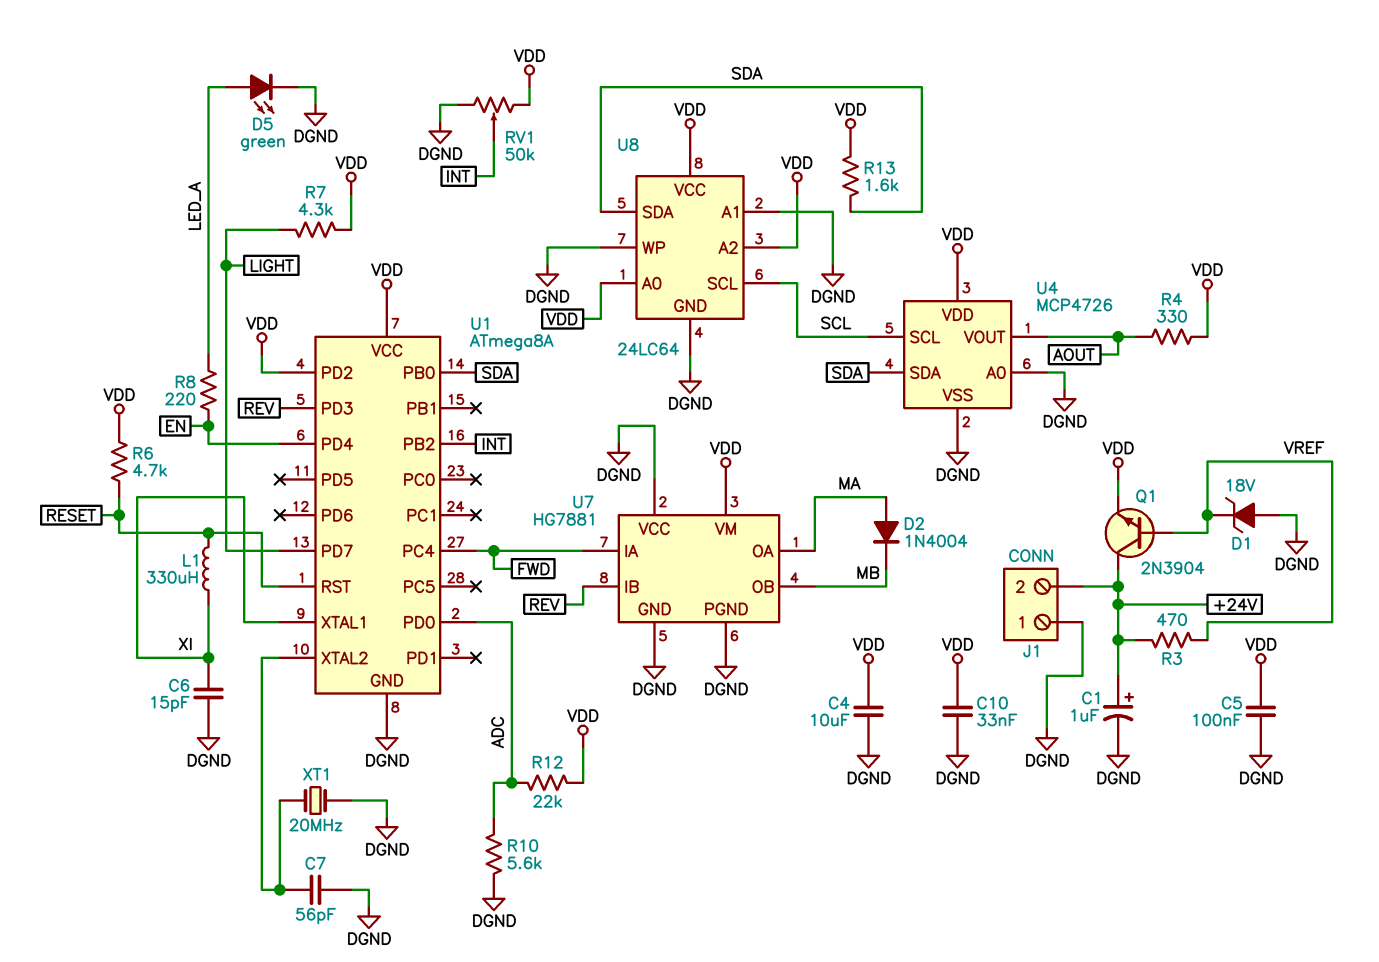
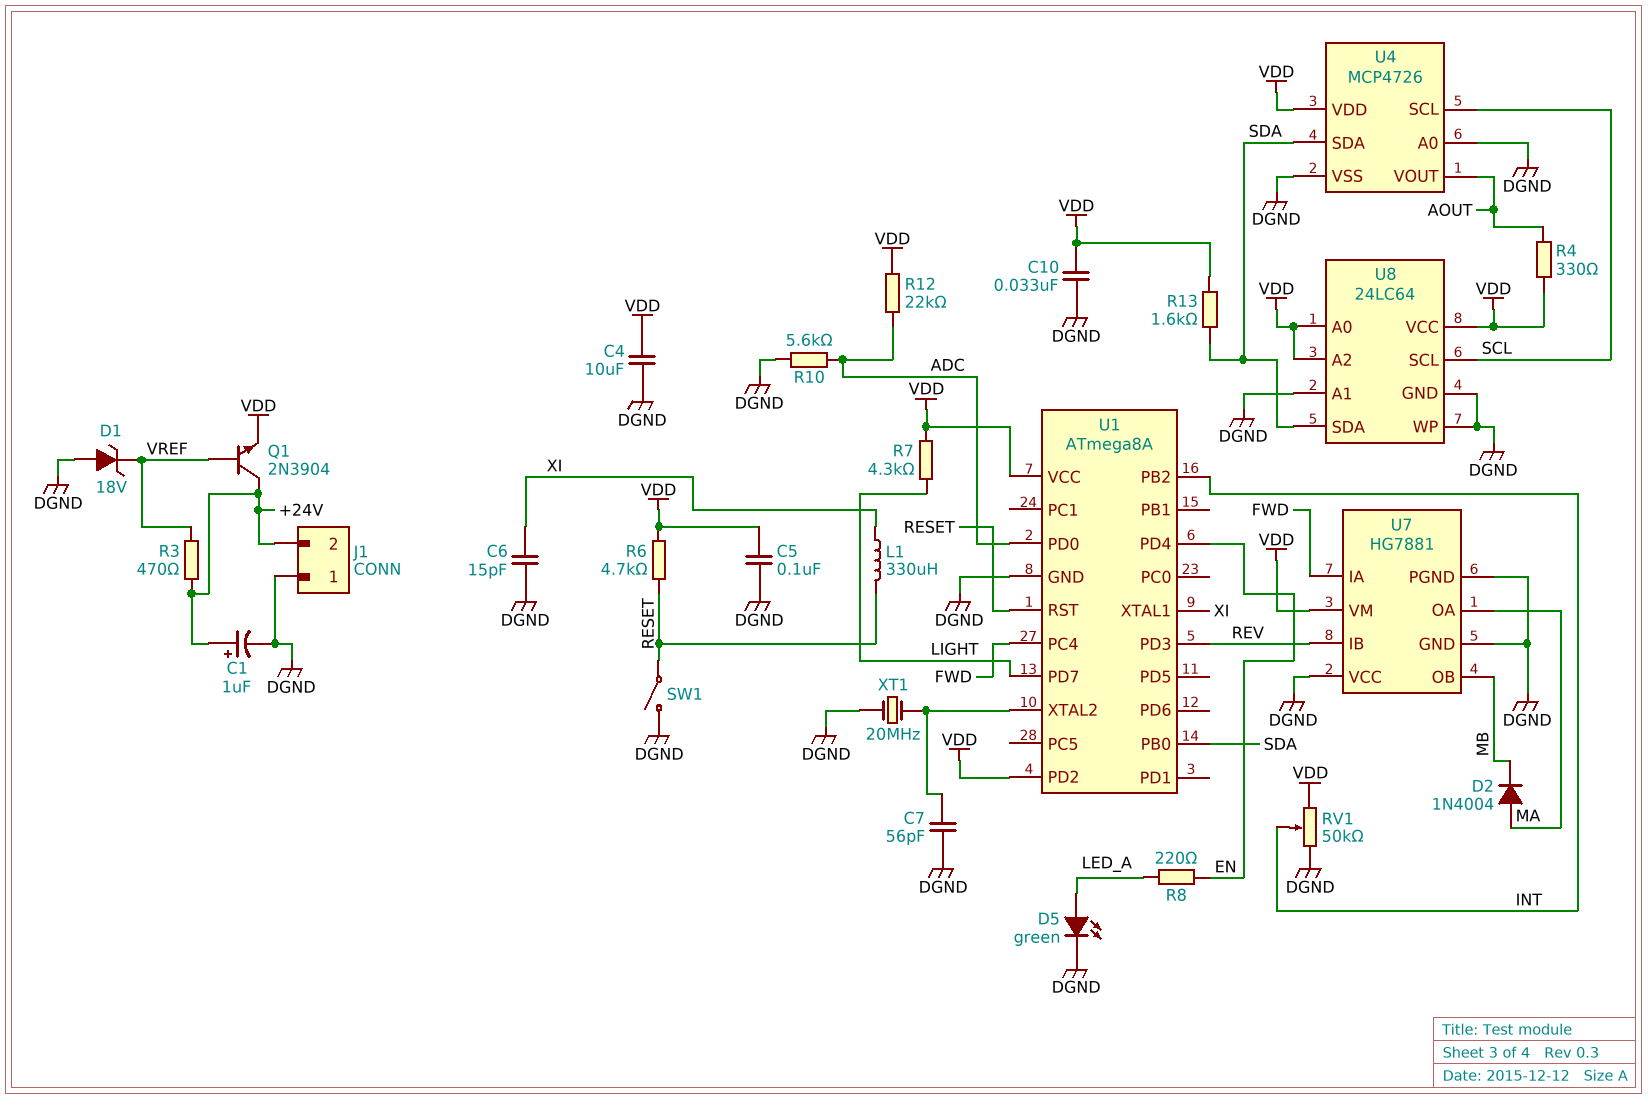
SW1: none -> switch (DGND, RESET)

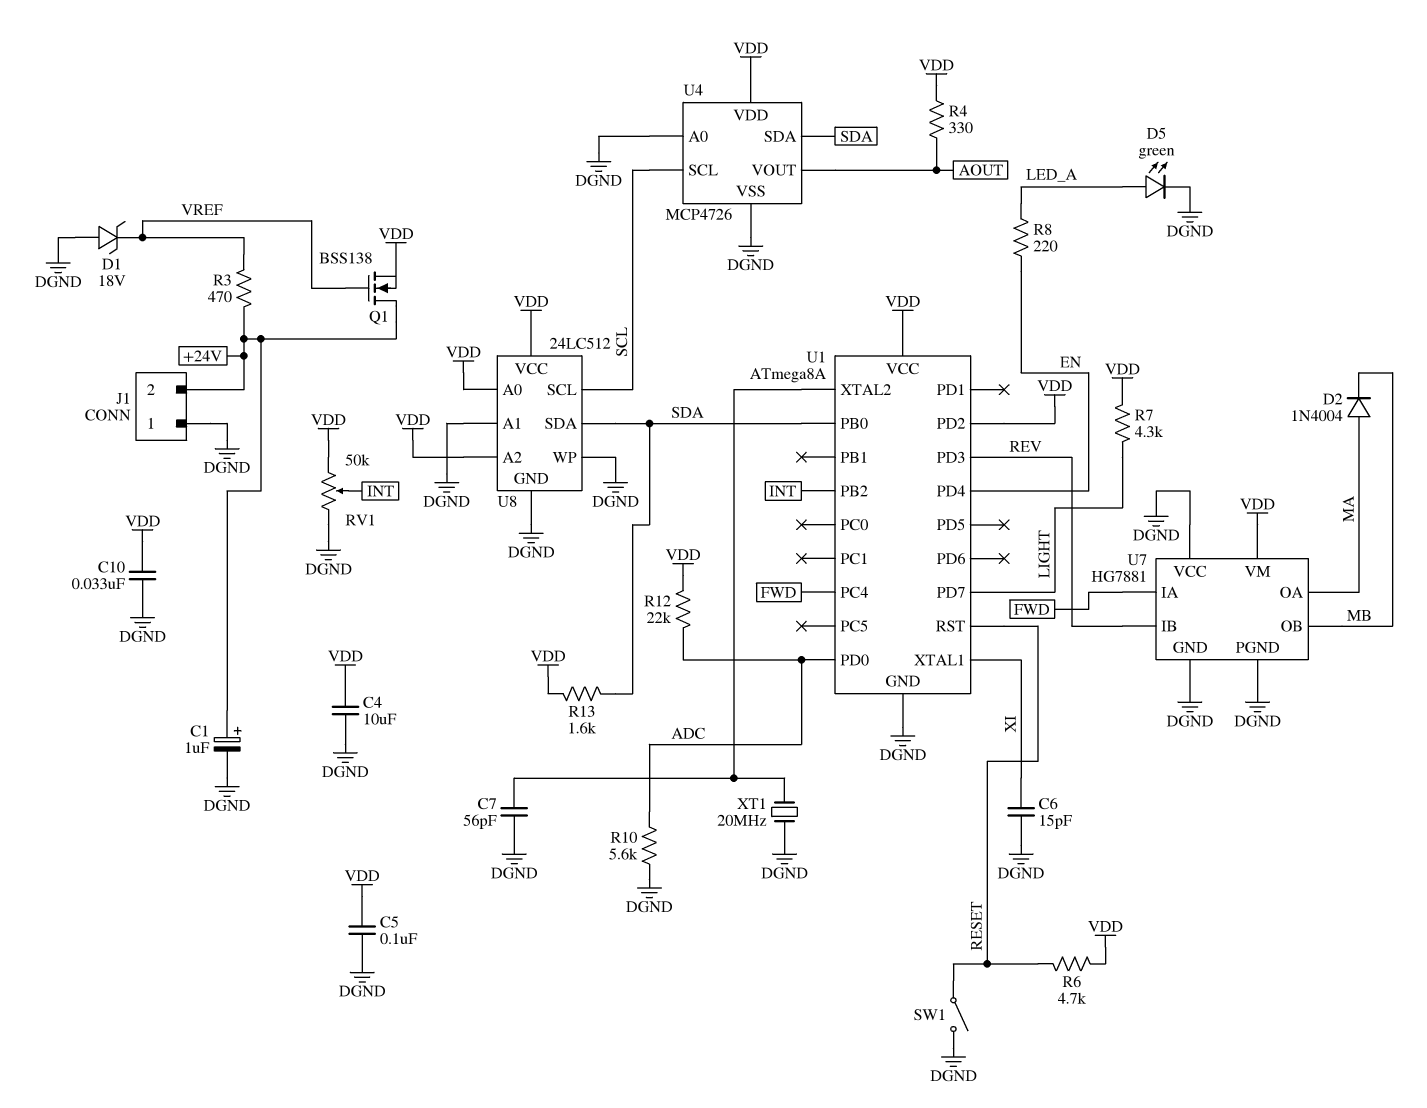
L1: 330uH (RESET, XI) -> none
Q1: NPN 2N3904 (B VREF, C +24V, E VDD) -> NMOS BSS138 (G VREF, D +24V, S VDD)
U8: 24LC64 -> 24LC512

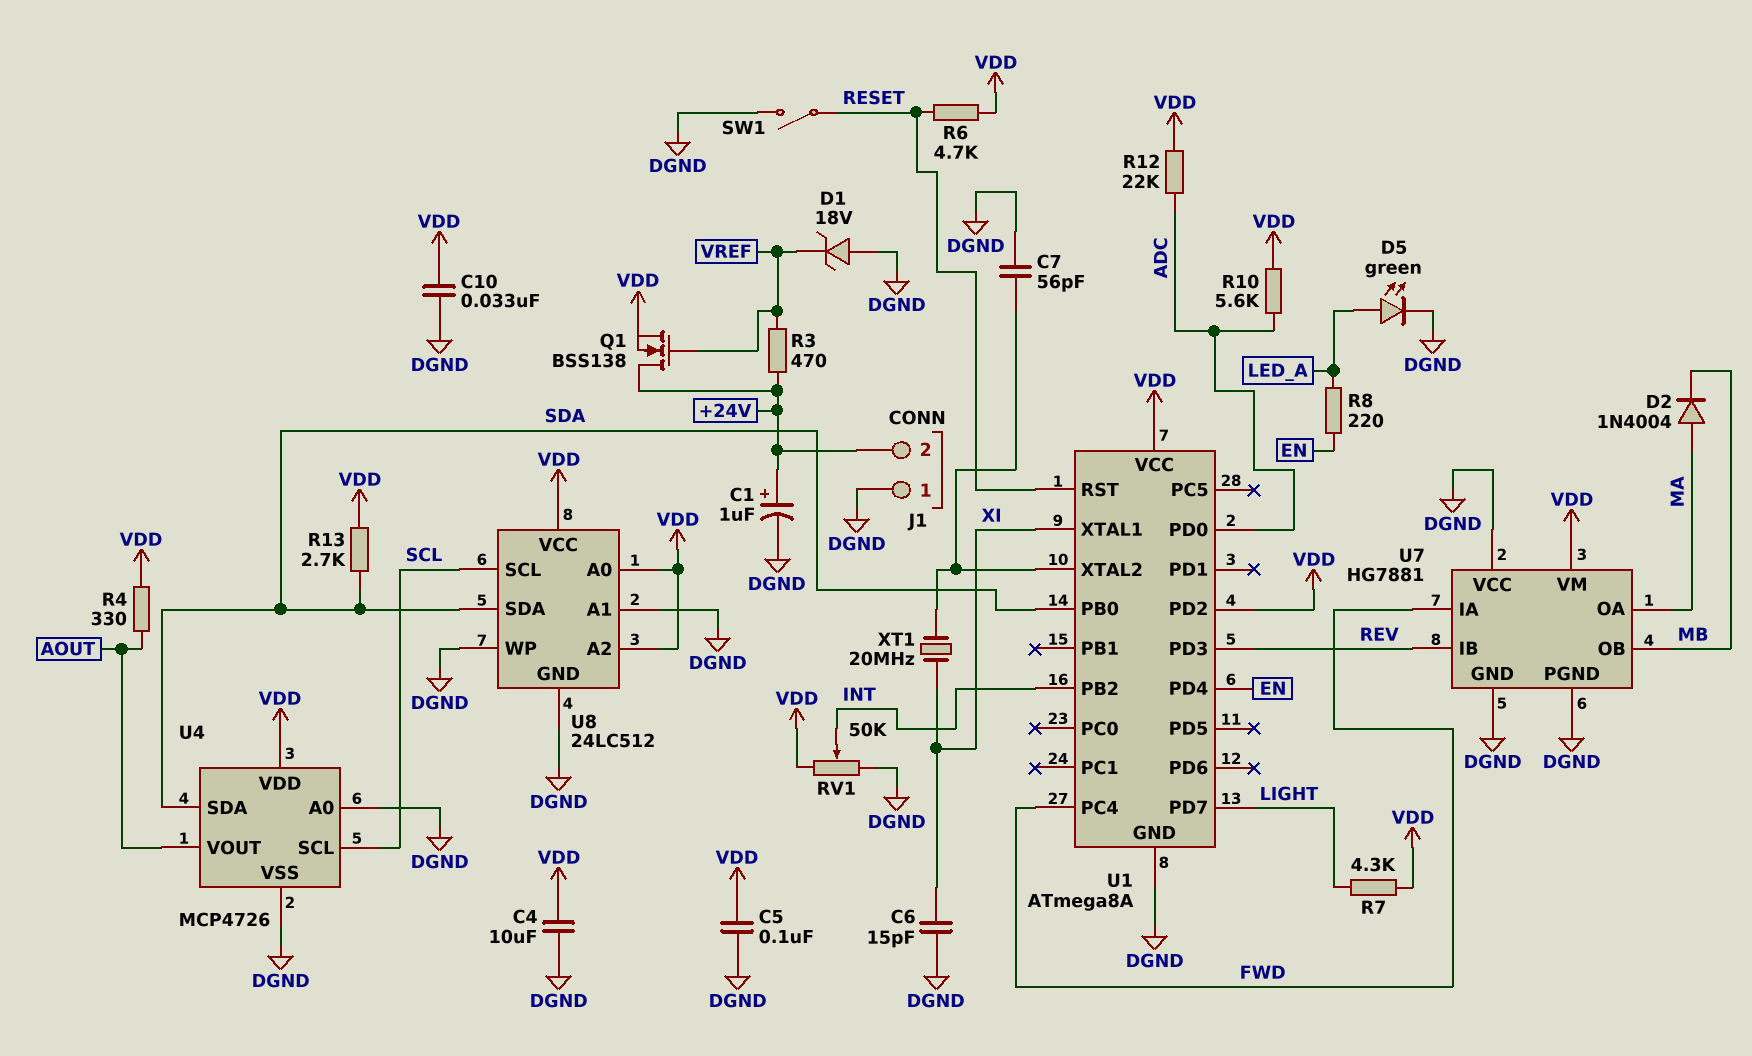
R10: 5.6k (ADC, DGND) -> 5.6k (ADC, VDD)
R13: 1.6k (SDA, VDD) -> 2.7k (SDA, VDD)
XT1: 20MHz (DGND, U1/XTAL2) -> 20MHz (U1/XTAL2, XI)

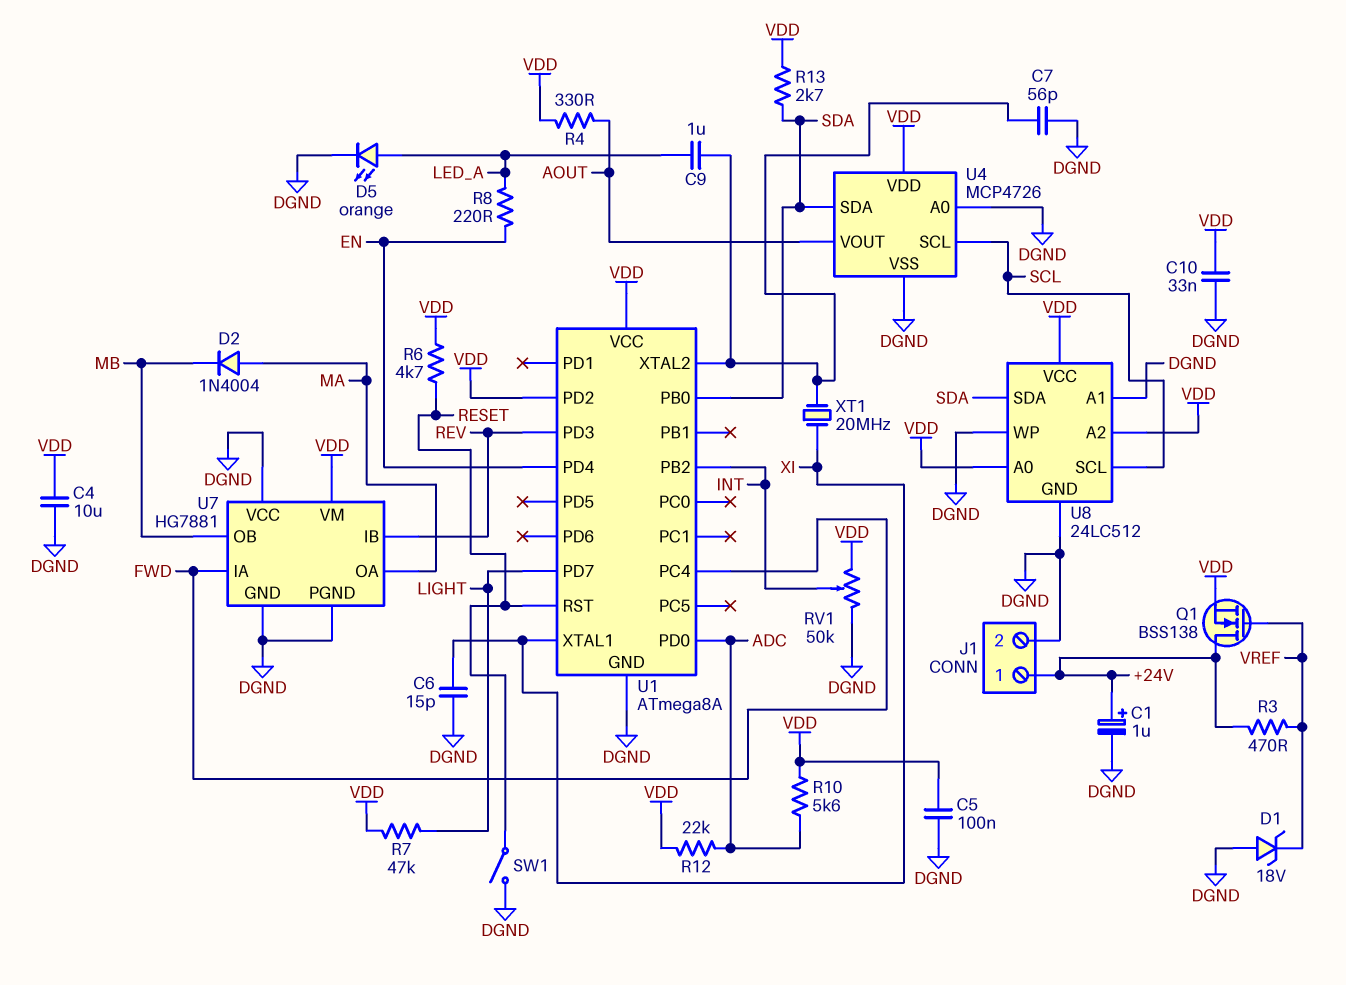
C9: none -> 1uF (LED_A, U1/XTAL2)
D5: LED green (A LED_A, K DGND) -> LED orange (A LED_A, K DGND)
J1 pin 1: DGND -> +24V
J1 pin 2: +24V -> DGND
R7: 4.3k (LIGHT, VDD) -> 47k (LIGHT, VDD)

